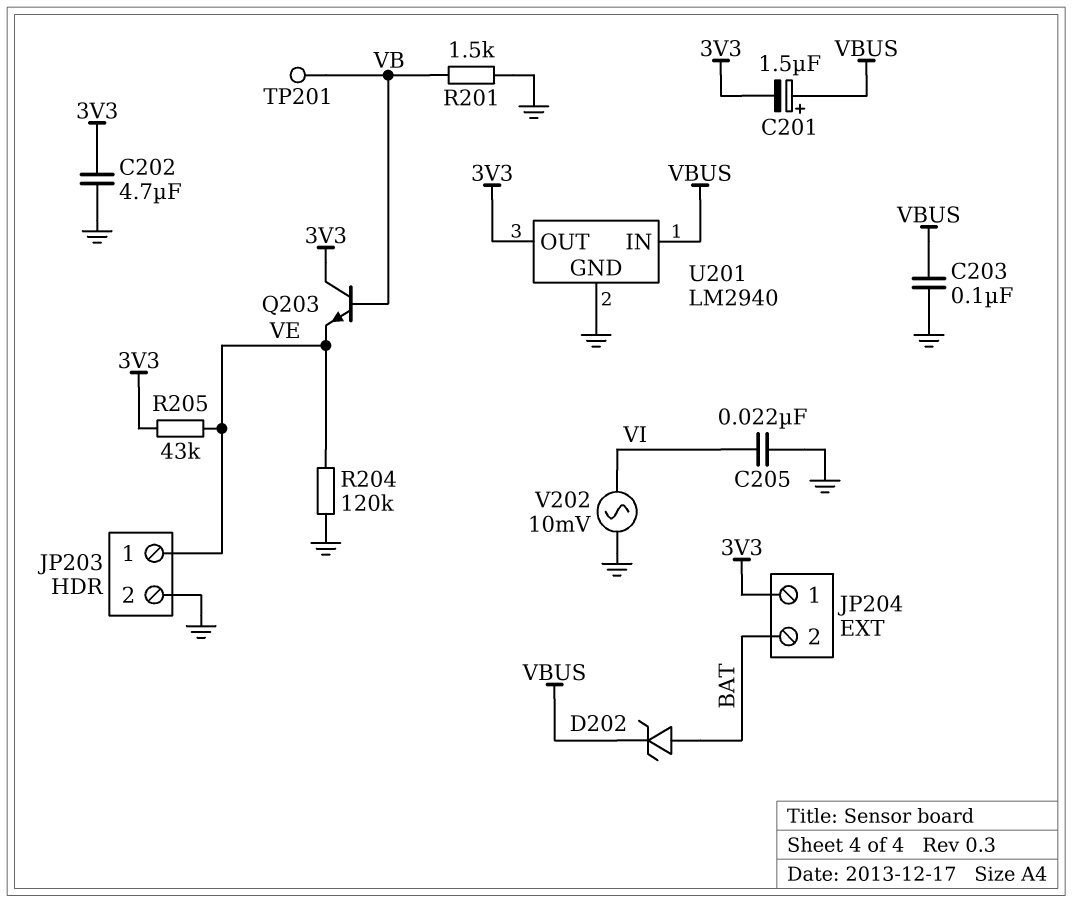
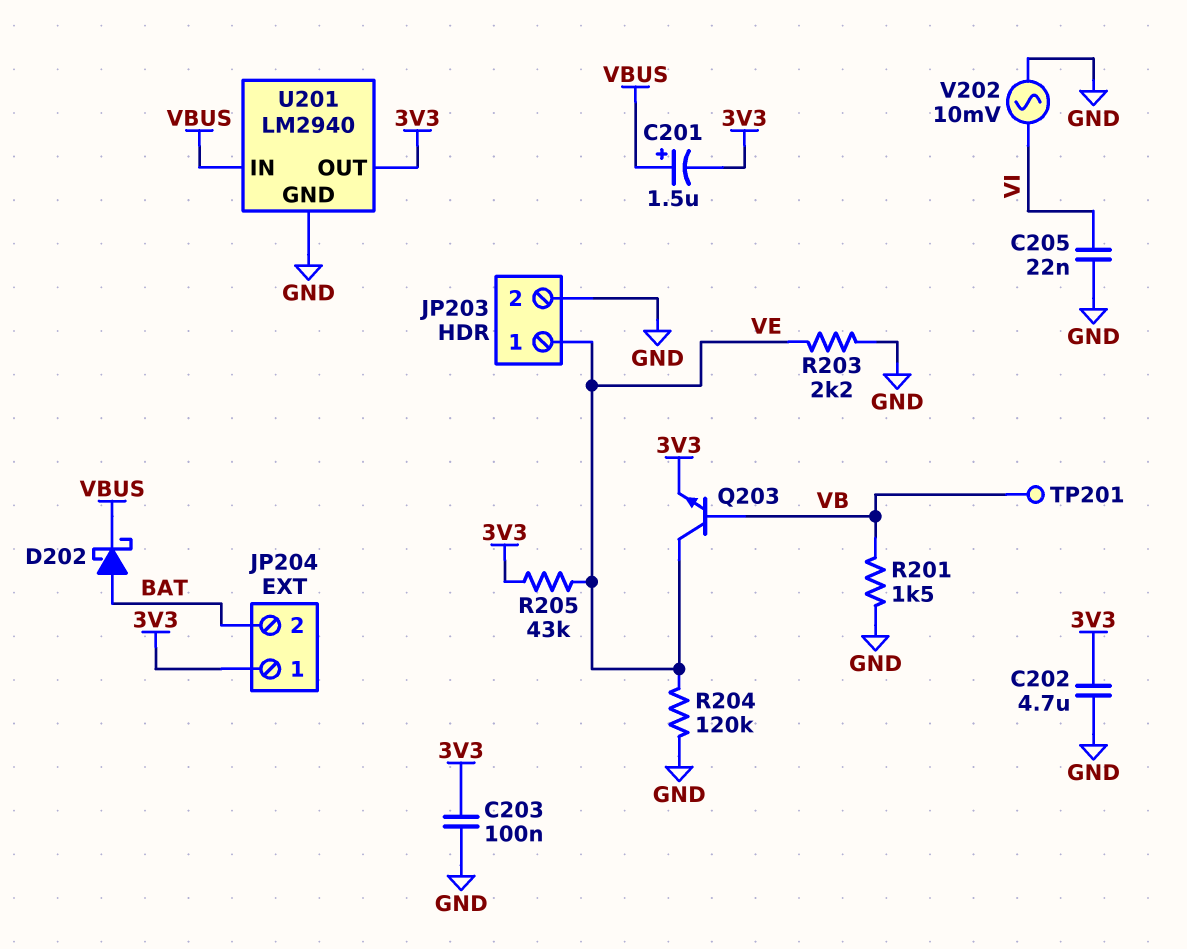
C203: 100nF (GND, VBUS) -> 100nF (3V3, GND)
D202: zener (A BAT, K VBUS) -> schottky (A BAT, K VBUS)
Q203: NPN (B VB, C 3V3, E VE) -> NPN (B VB, C VE, E 3V3)
R203: none -> 2.2k (GND, VE)

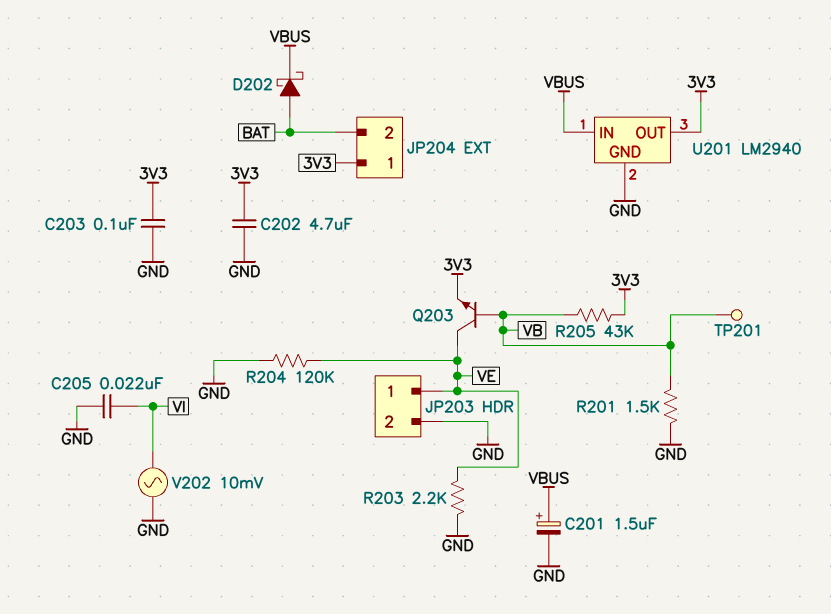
C201: 1.5uF (plus VBUS, minus 3V3) -> 1.5uF (plus VBUS, minus GND)
R205: 43k (3V3, VE) -> 43k (3V3, VB)

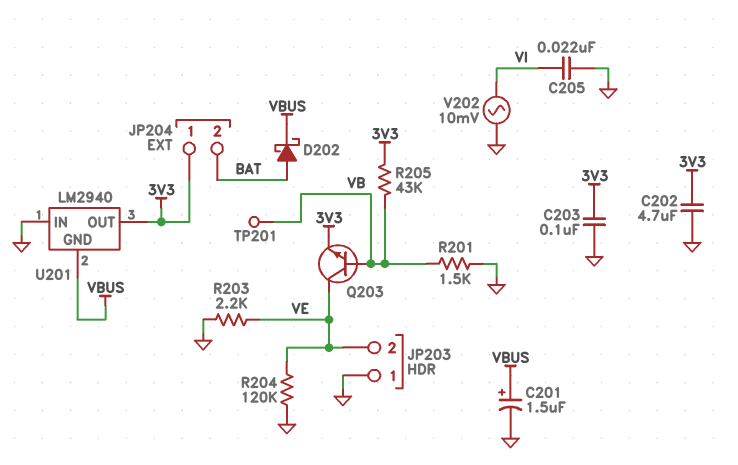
JP203 pin 1: VE -> GND
JP203 pin 2: GND -> VE
U201 pin GND: GND -> VBUS
U201 pin IN: VBUS -> GND

